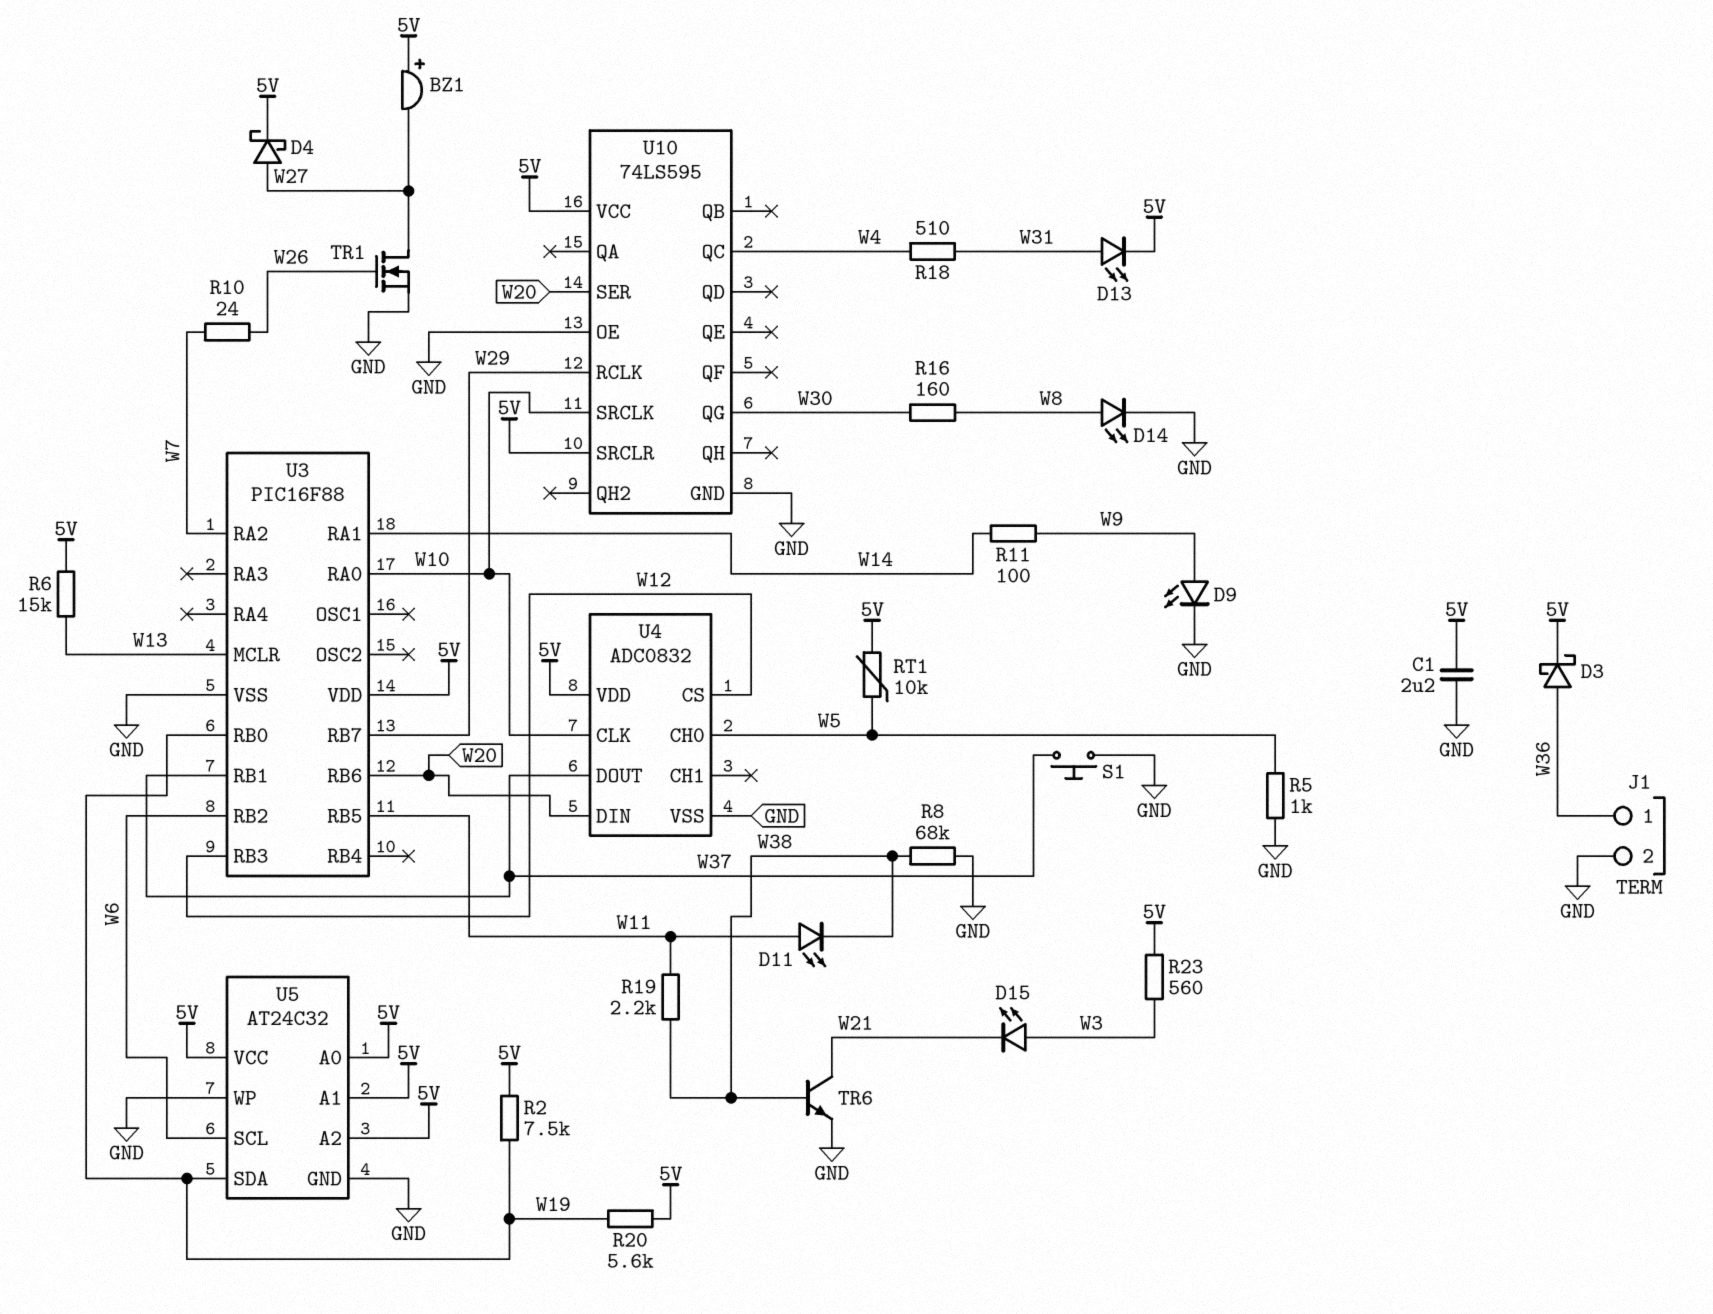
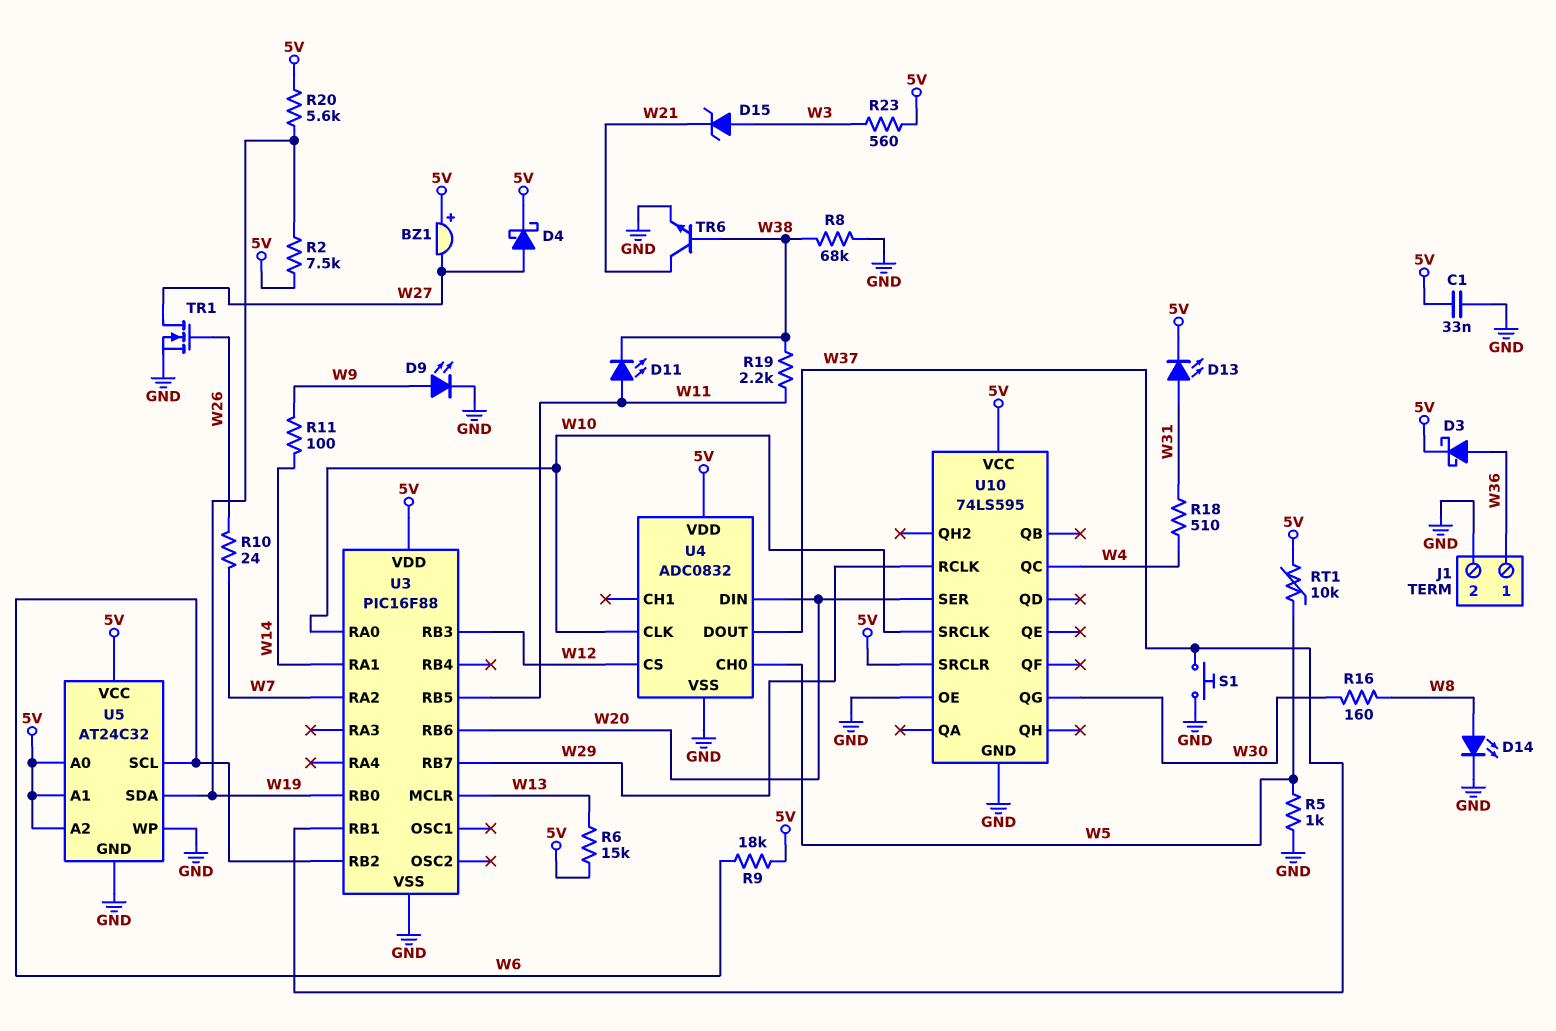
C1: 2.2uF (5V, GND) -> 33nF (5V, GND)
D15: LED (A W3, K W21) -> zener (A W3, K W21)
R9: none -> 18k (5V, W6)

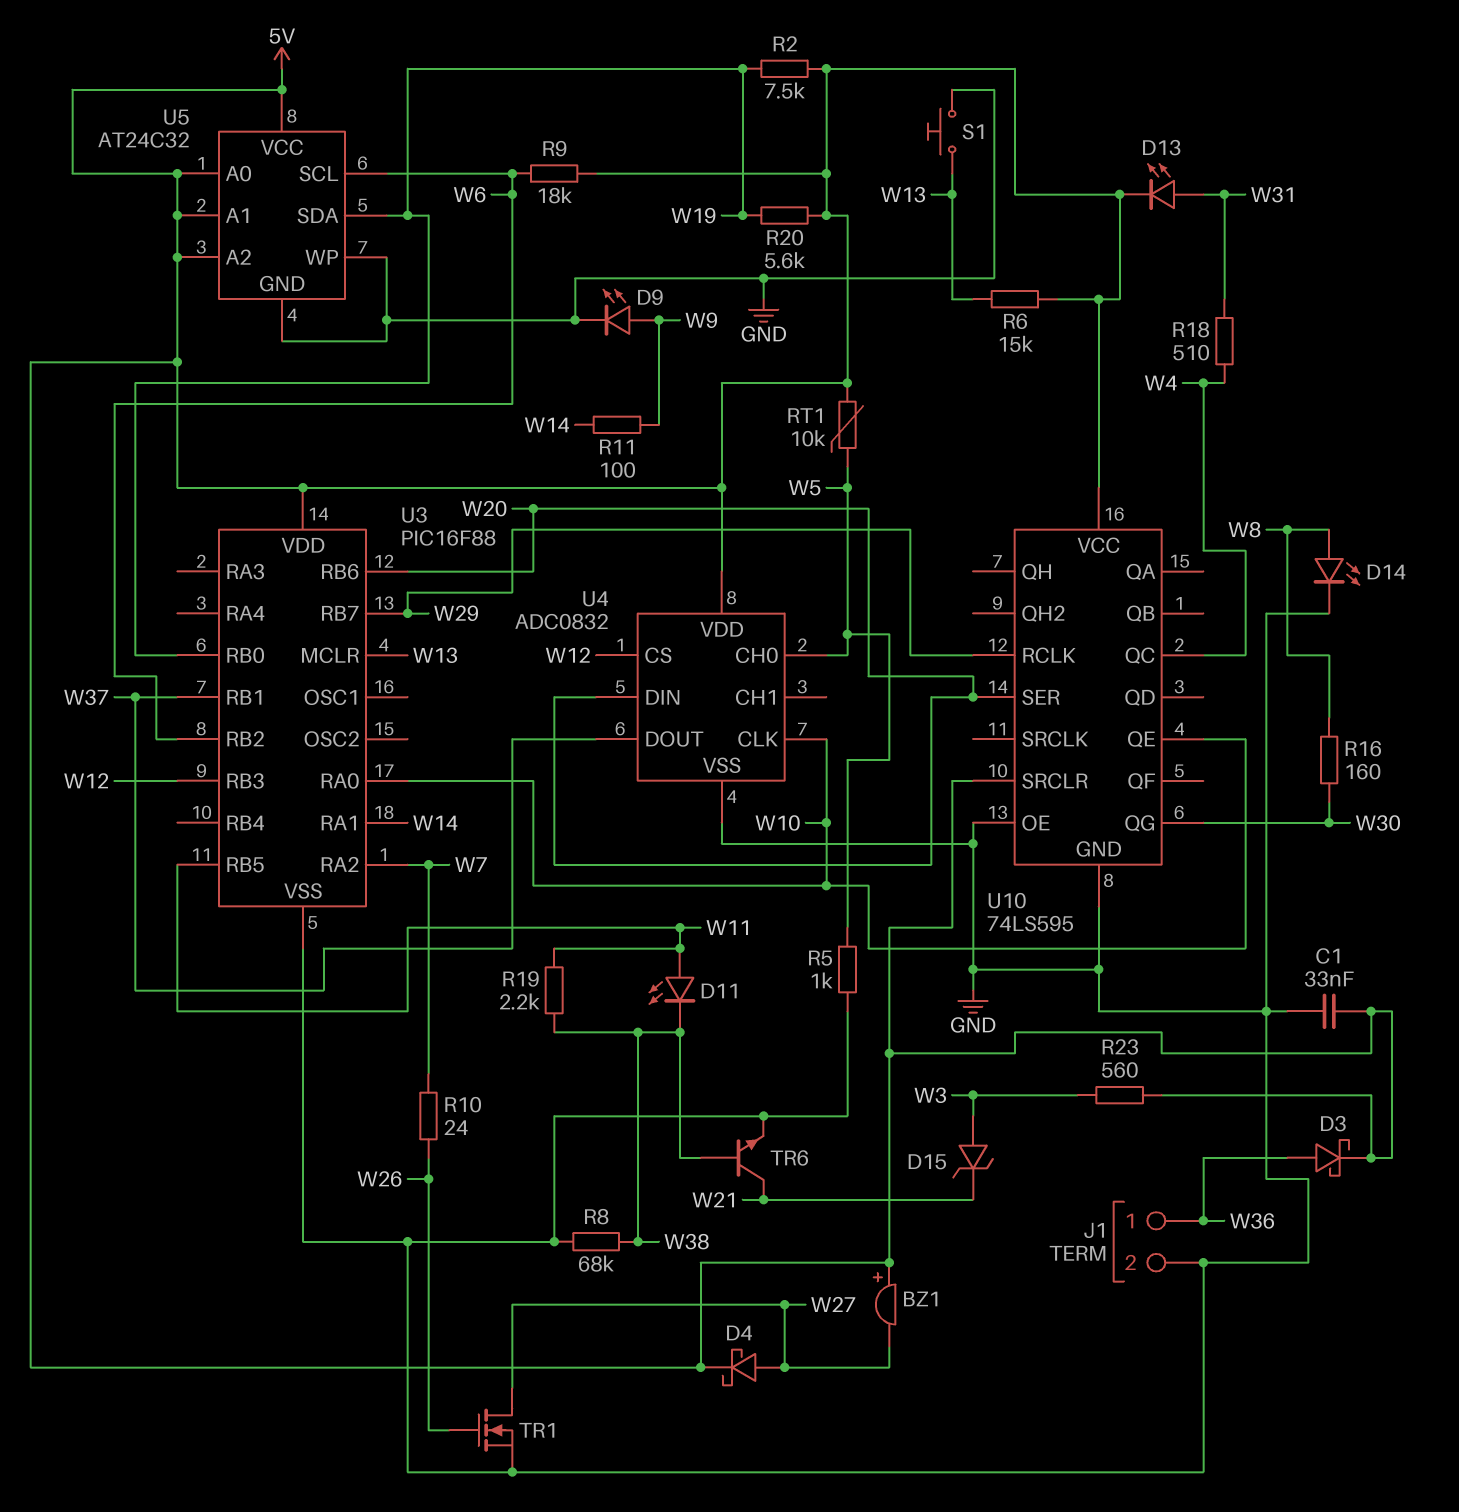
S1: button (GND, W37) -> button (GND, W13)
U10 pin QE: none -> W10
U10 pin SRCLK: W10 -> none

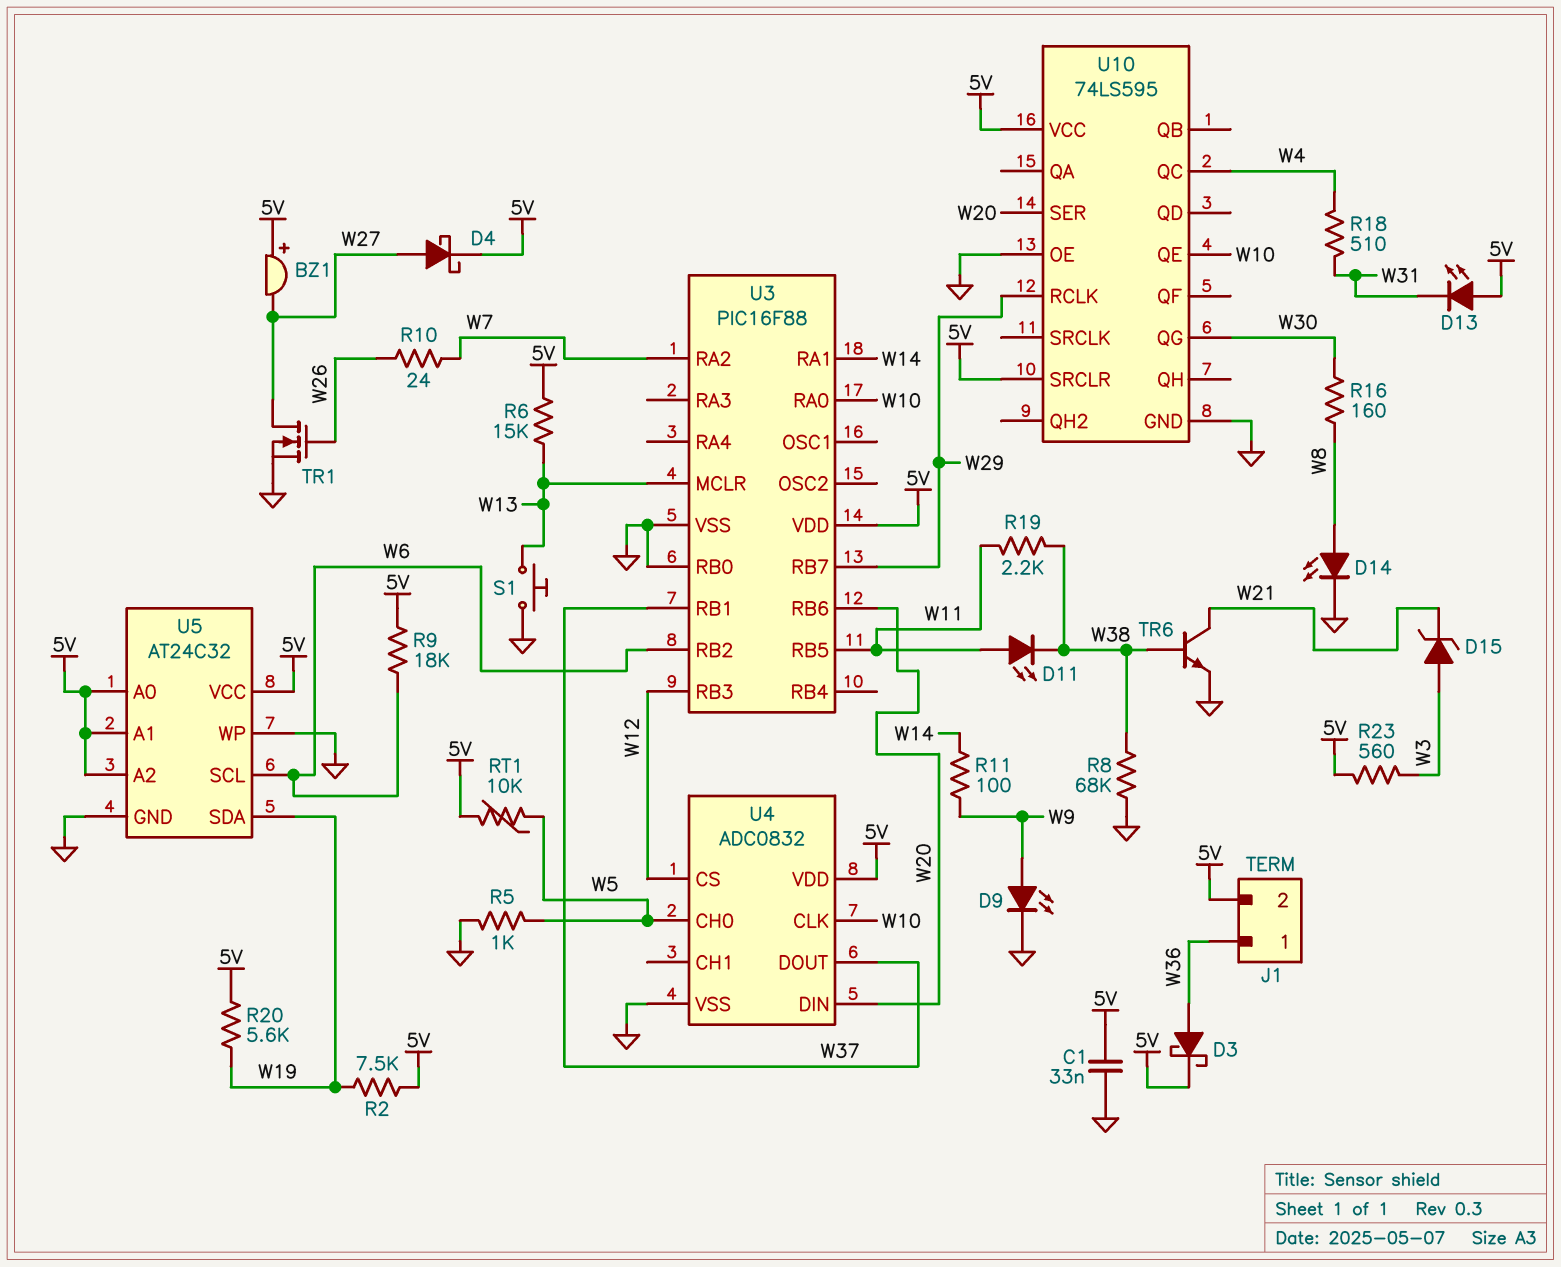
D13: LED (A W31, K 5V) -> LED (A 5V, K W31)
J1 pin 2: GND -> 5V
U3 pin RB0: W19 -> GND

